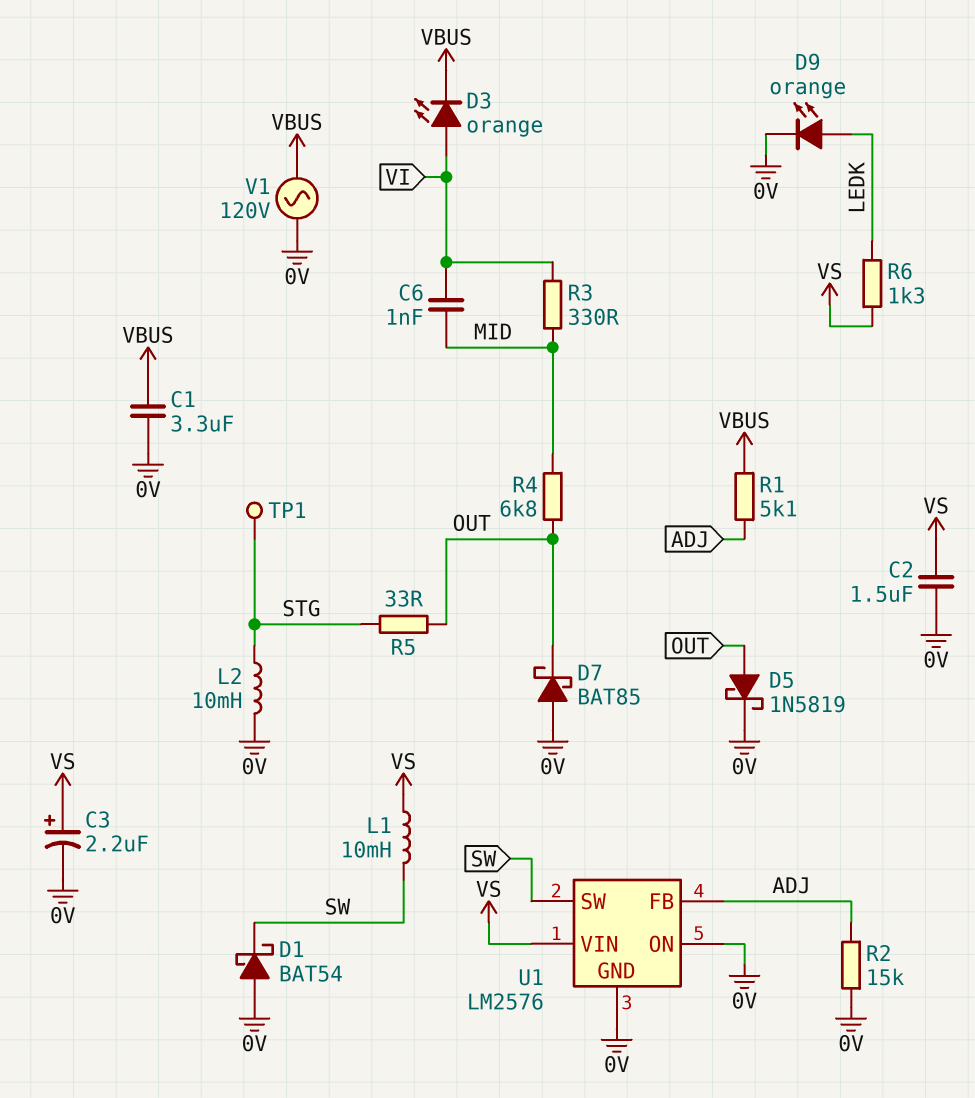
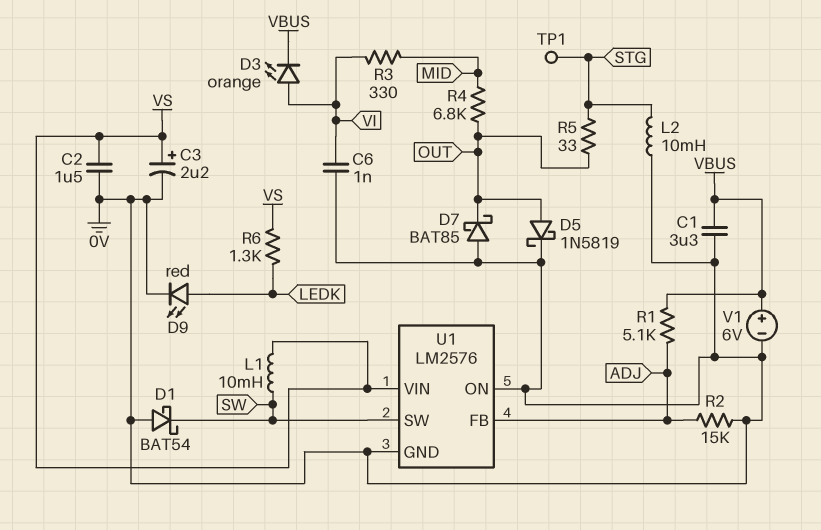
C6: 1nF (MID, VI) -> 1nF (0V, VI)
D9: LED orange (A LEDK, K 0V) -> LED red (A LEDK, K 0V)
V1: AC 120V (0V, VBUS) -> 6V (plus VBUS, minus 0V)

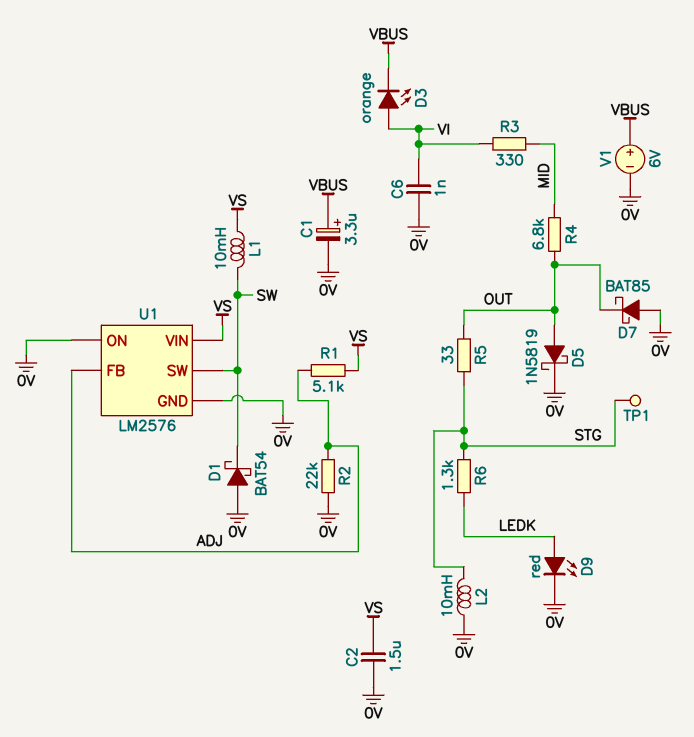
C1: 3.3uF (0V, VBUS) -> 3.3uF (plus VBUS, minus 0V)
C3: 2.2uF (plus VS, minus 0V) -> none
R1: 5.1k (ADJ, VBUS) -> 5.1k (ADJ, VS)
R2: 15k (0V, ADJ) -> 22k (0V, ADJ)
R6: 1.3k (LEDK, VS) -> 1.3k (LEDK, STG)

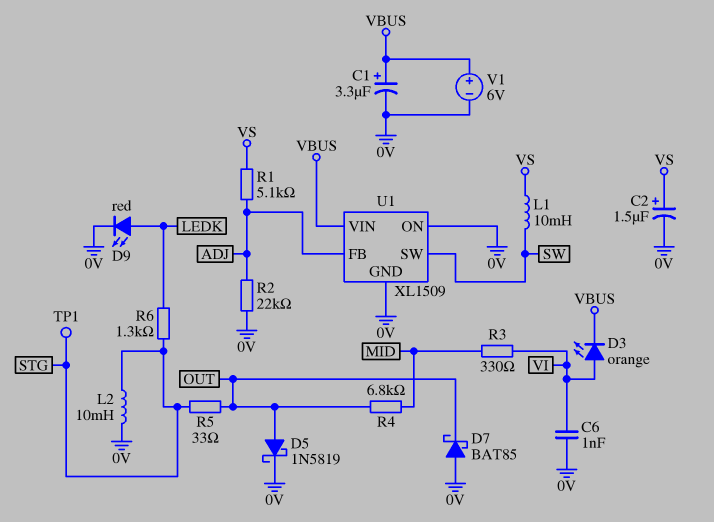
C2: 1.5uF (0V, VS) -> 1.5uF (plus VS, minus 0V)
D1: schottky BAT54 (A 0V, K SW) -> none
U1: LM2576 -> XL1509
U1 pin VIN: VS -> VBUS

